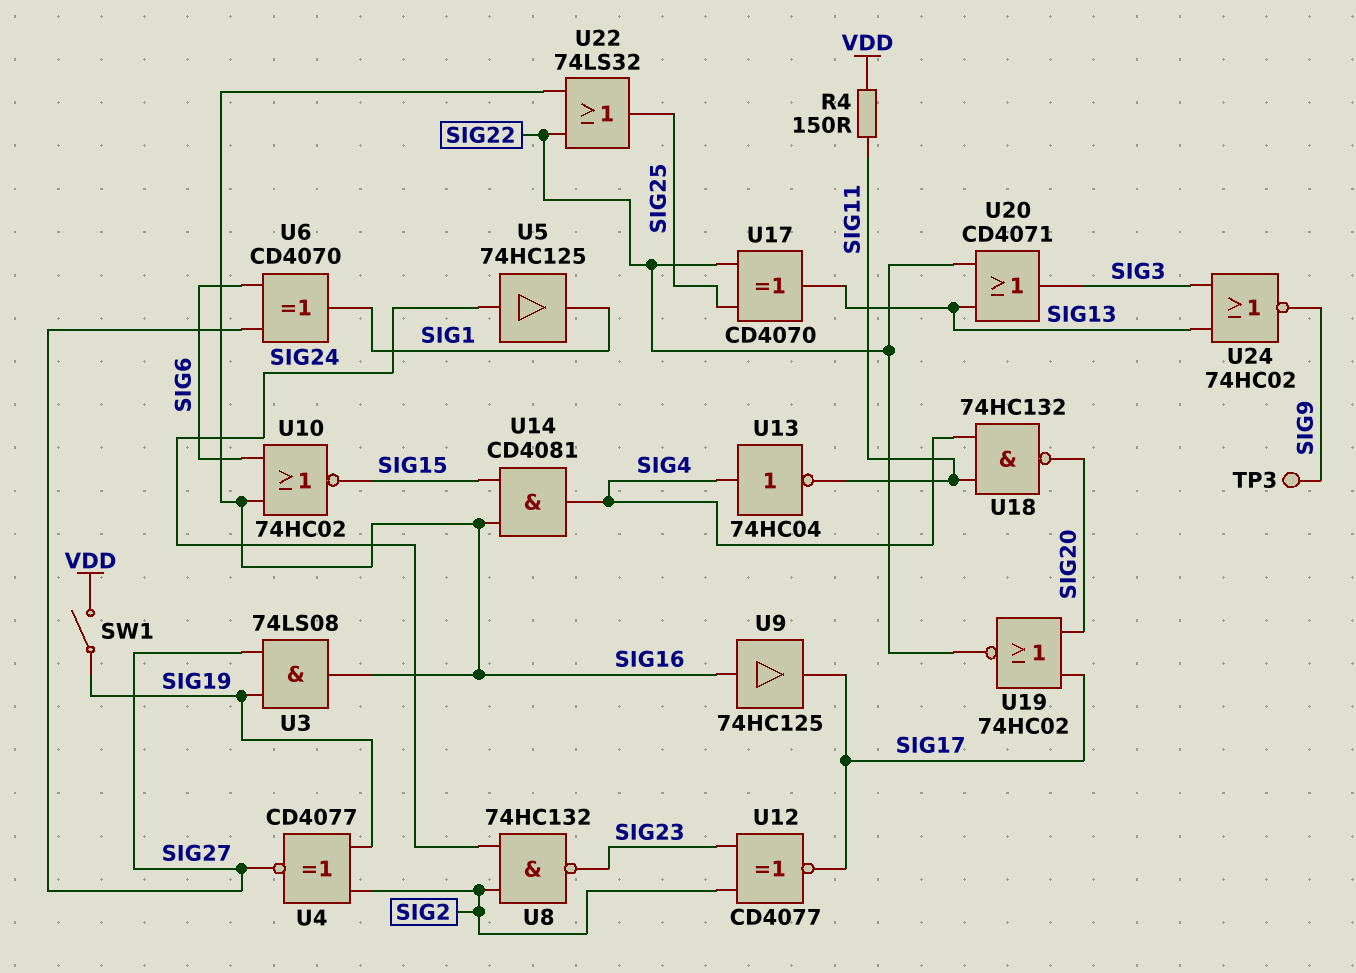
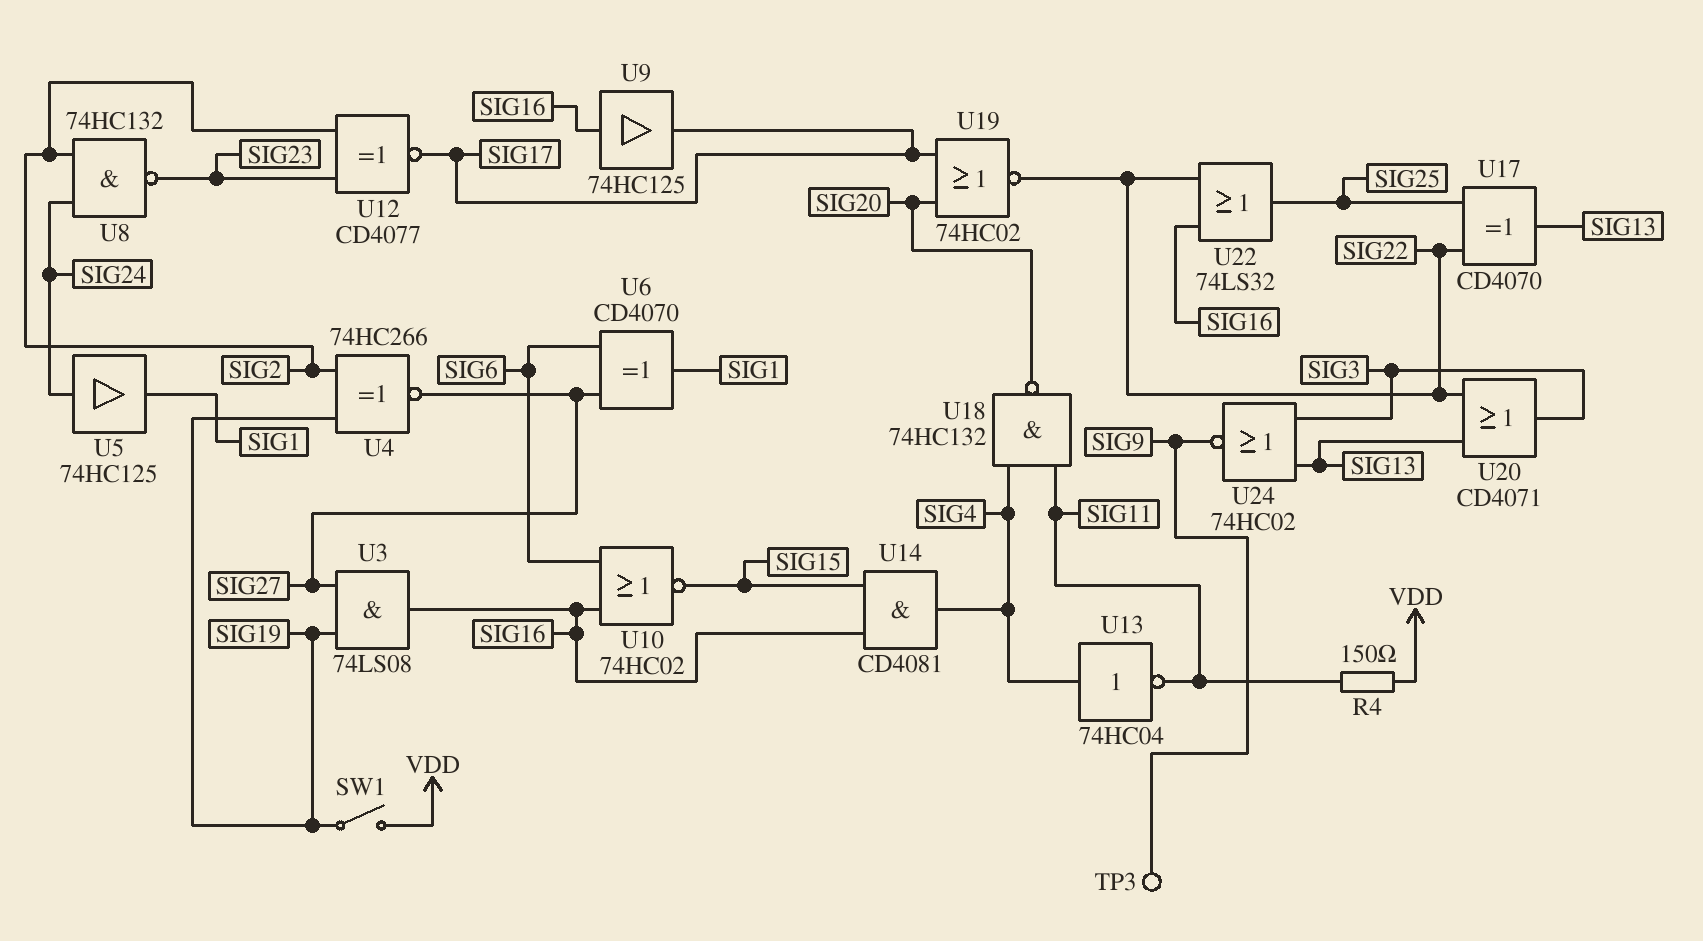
U4: XNOR CD4077 (in SIG2, in SIG19, out SIG27) -> XNOR 74HC266 (in SIG2, in SIG19, out SIG27)

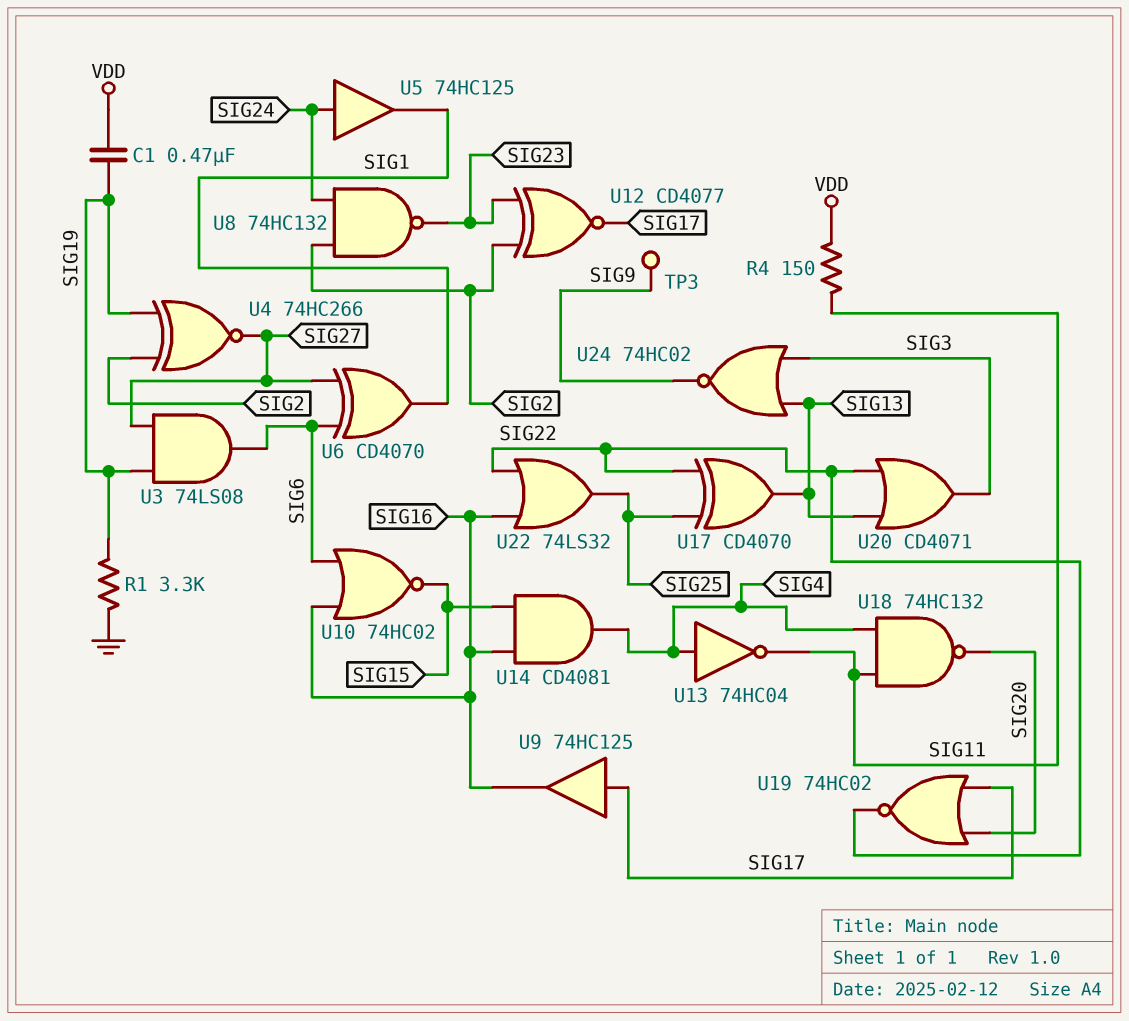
C1: none -> 470nF (SIG19, VDD)
R1: none -> 3.3k (GND, SIG19)
SW1: switch (SIG19, VDD) -> none
U3: AND 74LS08 (in SIG19, in SIG27, out SIG16) -> AND 74LS08 (in SIG19, in SIG27, out SIG6)
U9: buffer 74HC125 (in SIG16, out SIG17) -> buffer 74HC125 (in SIG17, out SIG16)

